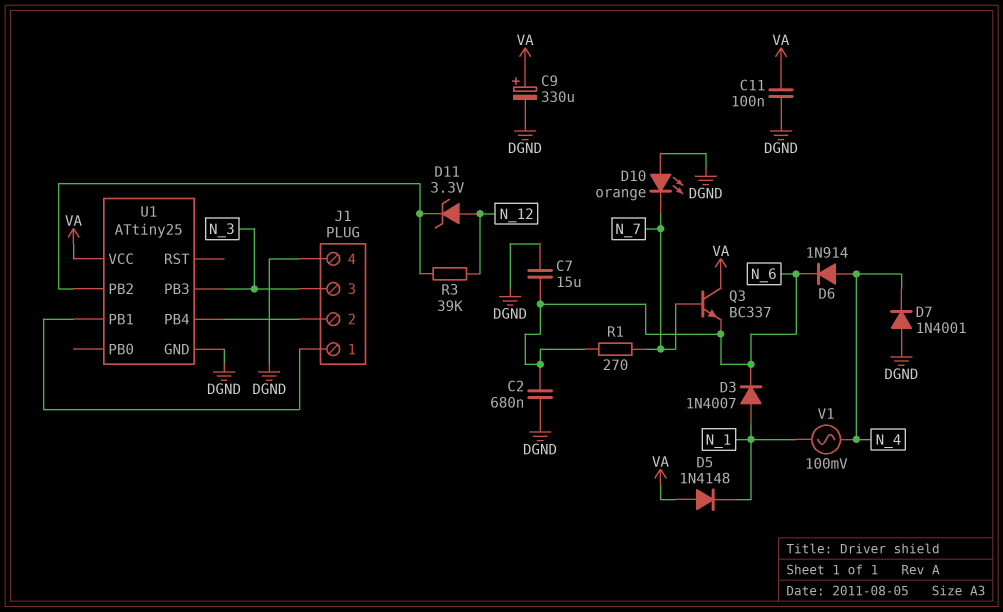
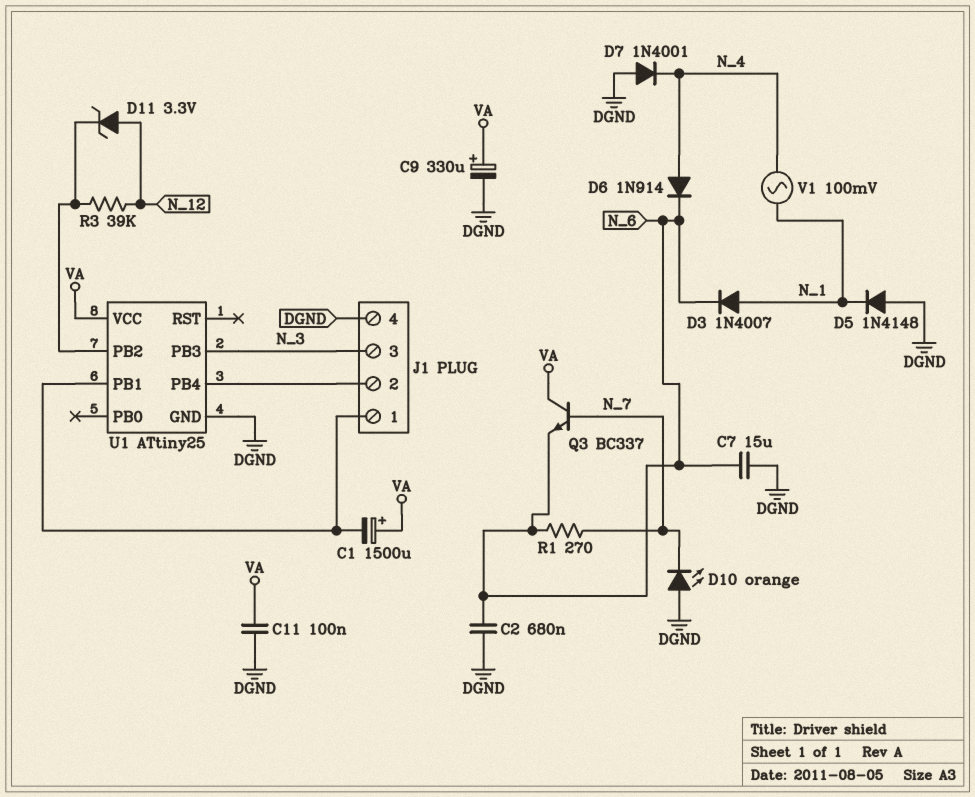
C1: none -> 1500uF (plus VA, minus J1/1)
D5: diode 1N4148 (A VA, K N_1) -> diode 1N4148 (A DGND, K N_1)

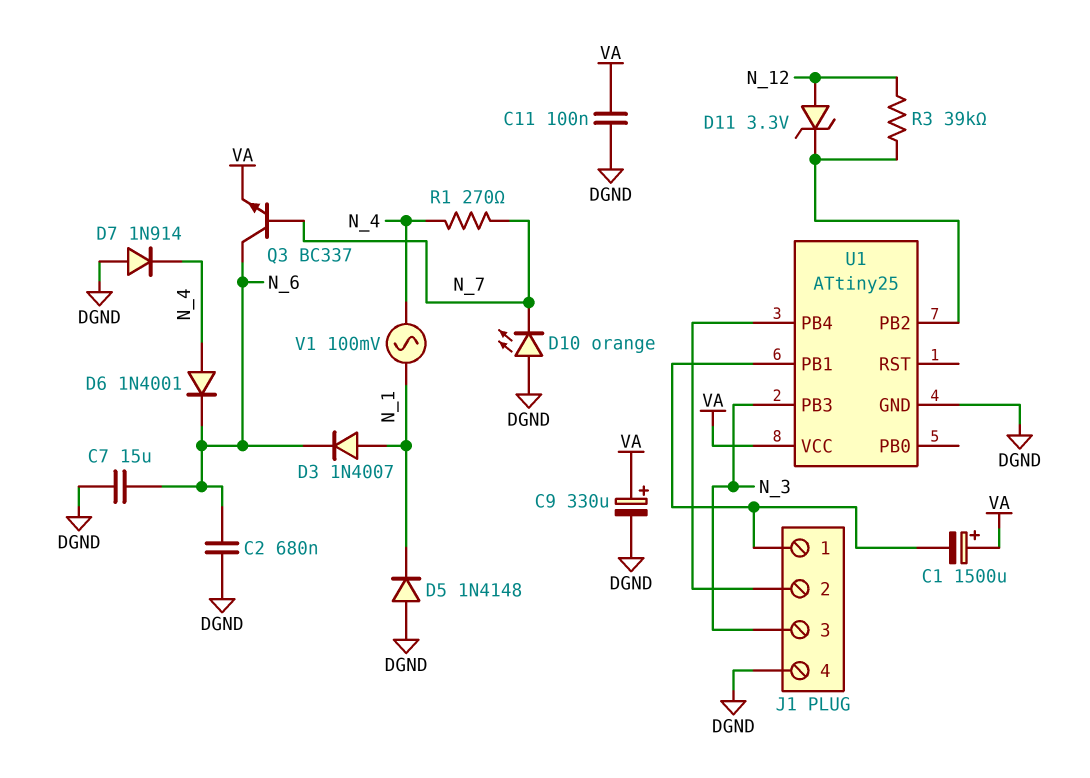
D6: diode 1N914 (A N_4, K N_6) -> diode 1N4001 (A N_4, K N_6)
D7: diode 1N4001 (A DGND, K N_4) -> diode 1N914 (A DGND, K N_4)
Q3: NPN BC337 (B N_7, C VA, E N_6) -> NPN BC337 (B N_7, C N_6, E VA)
R1: 270 (N_6, N_7) -> 270 (N_4, N_7)

